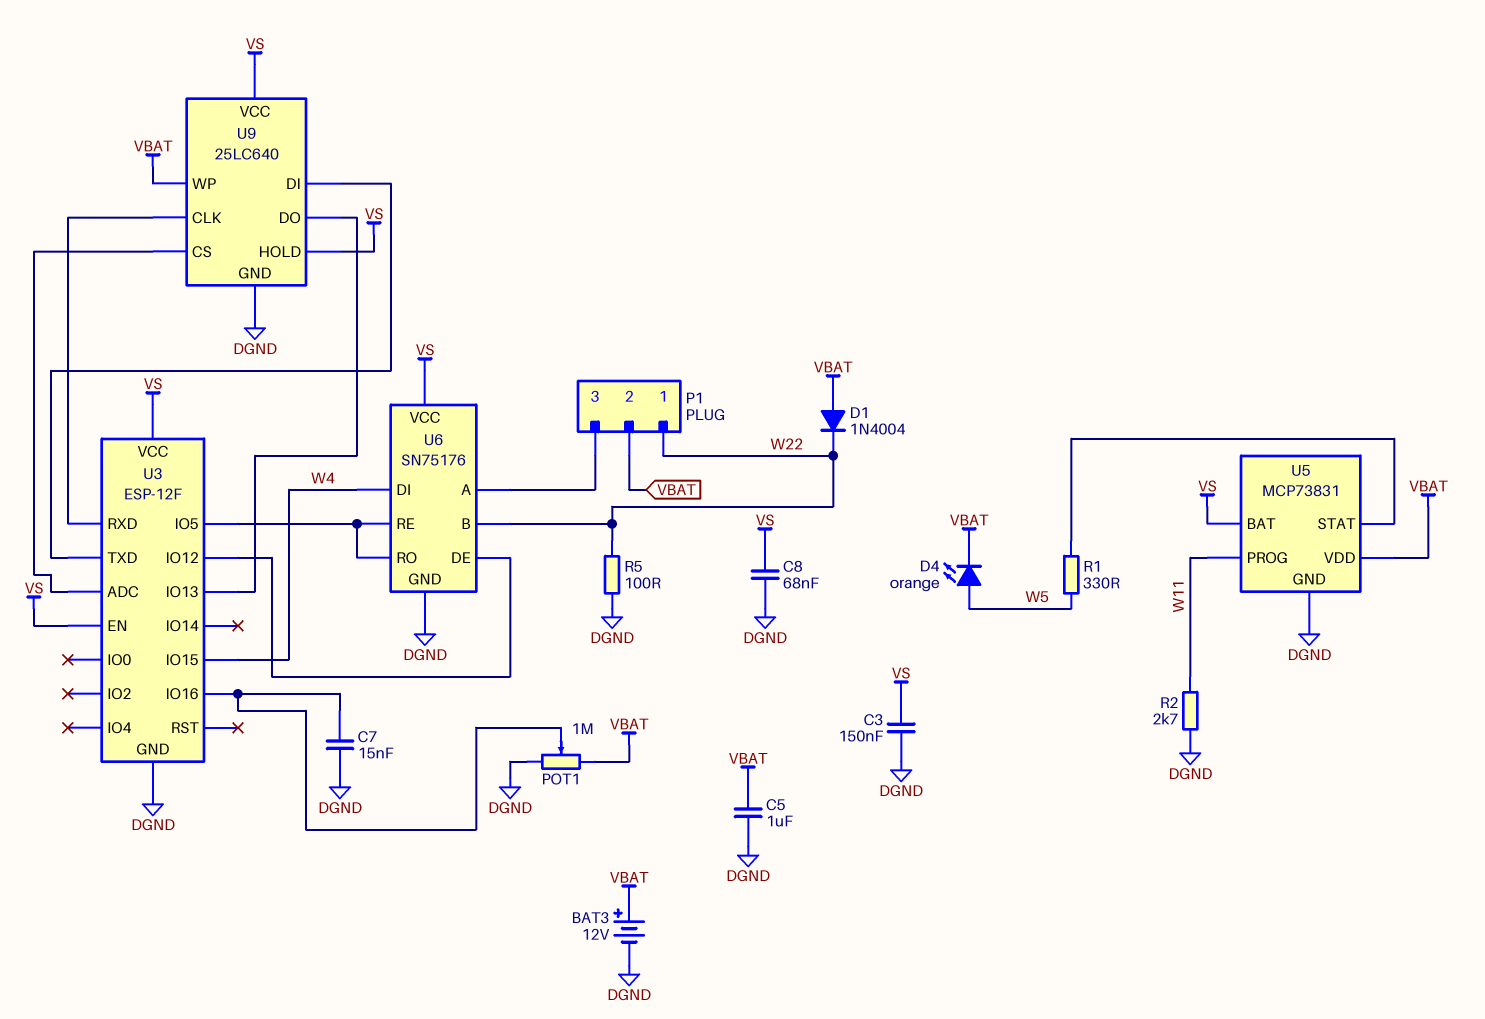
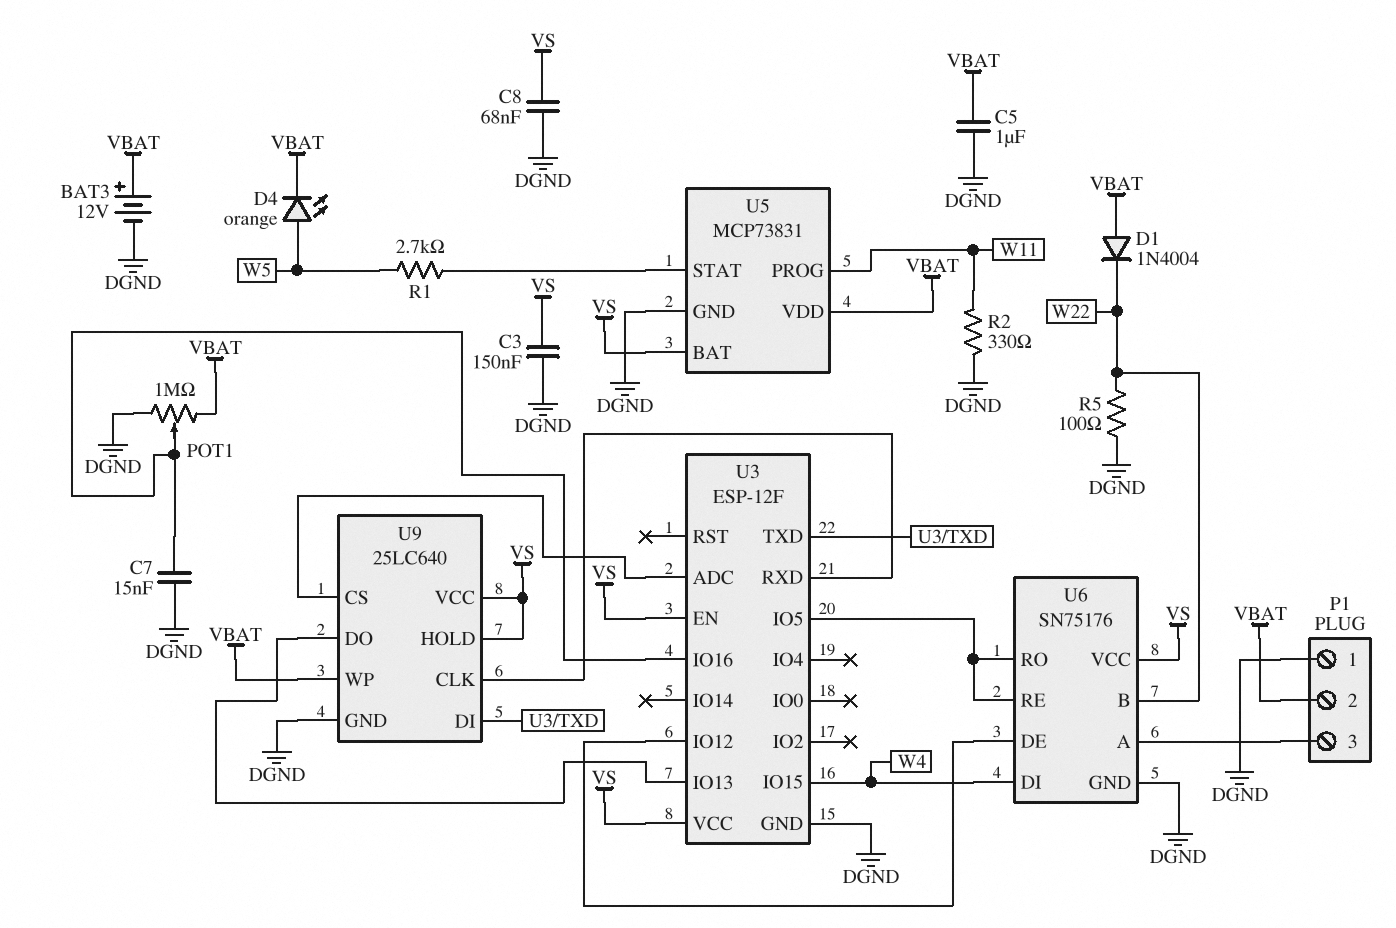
P1 pin 1: W22 -> DGND
R1: 330 (U5/STAT, W5) -> 2.7k (U5/STAT, W5)
R2: 2.7k (DGND, W11) -> 330 (DGND, W11)

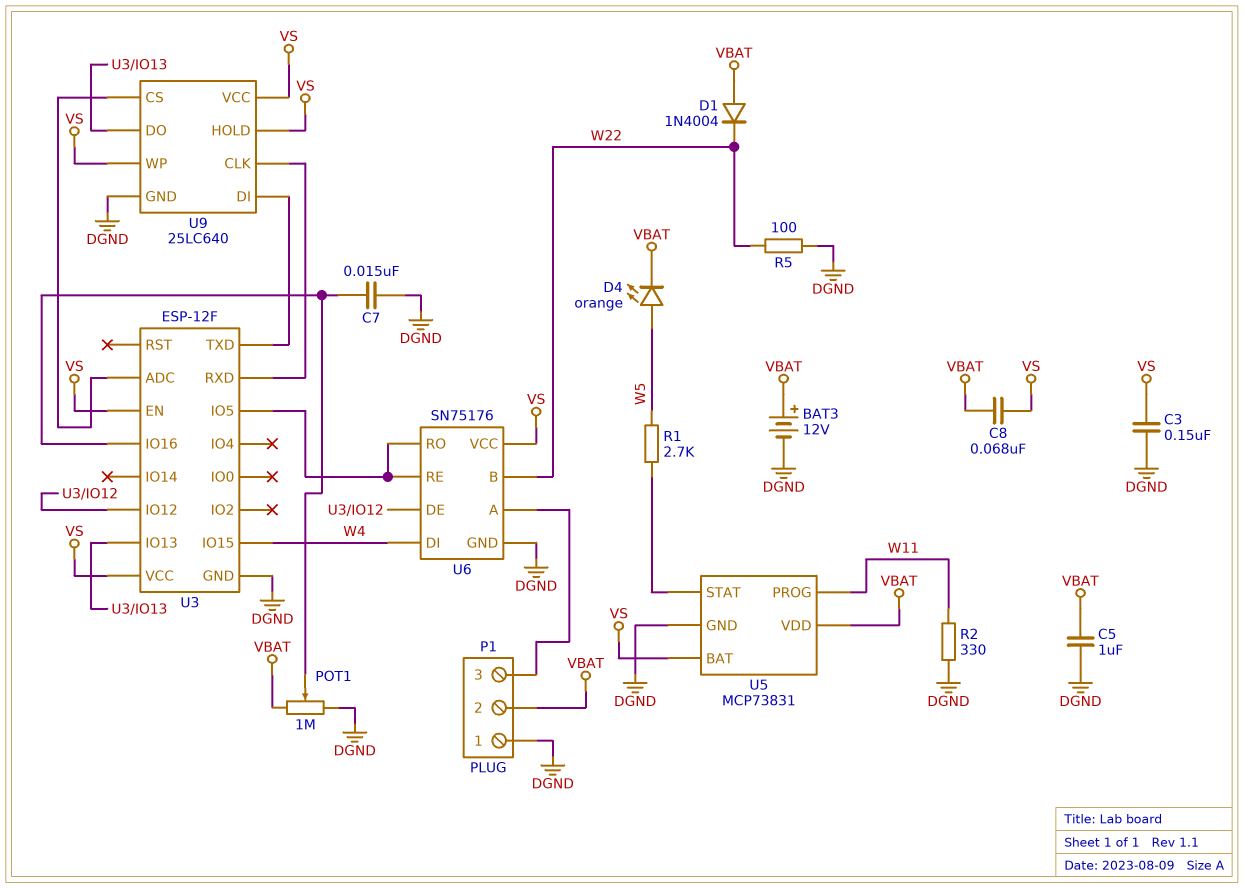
C8: 68nF (DGND, VS) -> 68nF (VBAT, VS)
U9 pin WP: VBAT -> VS

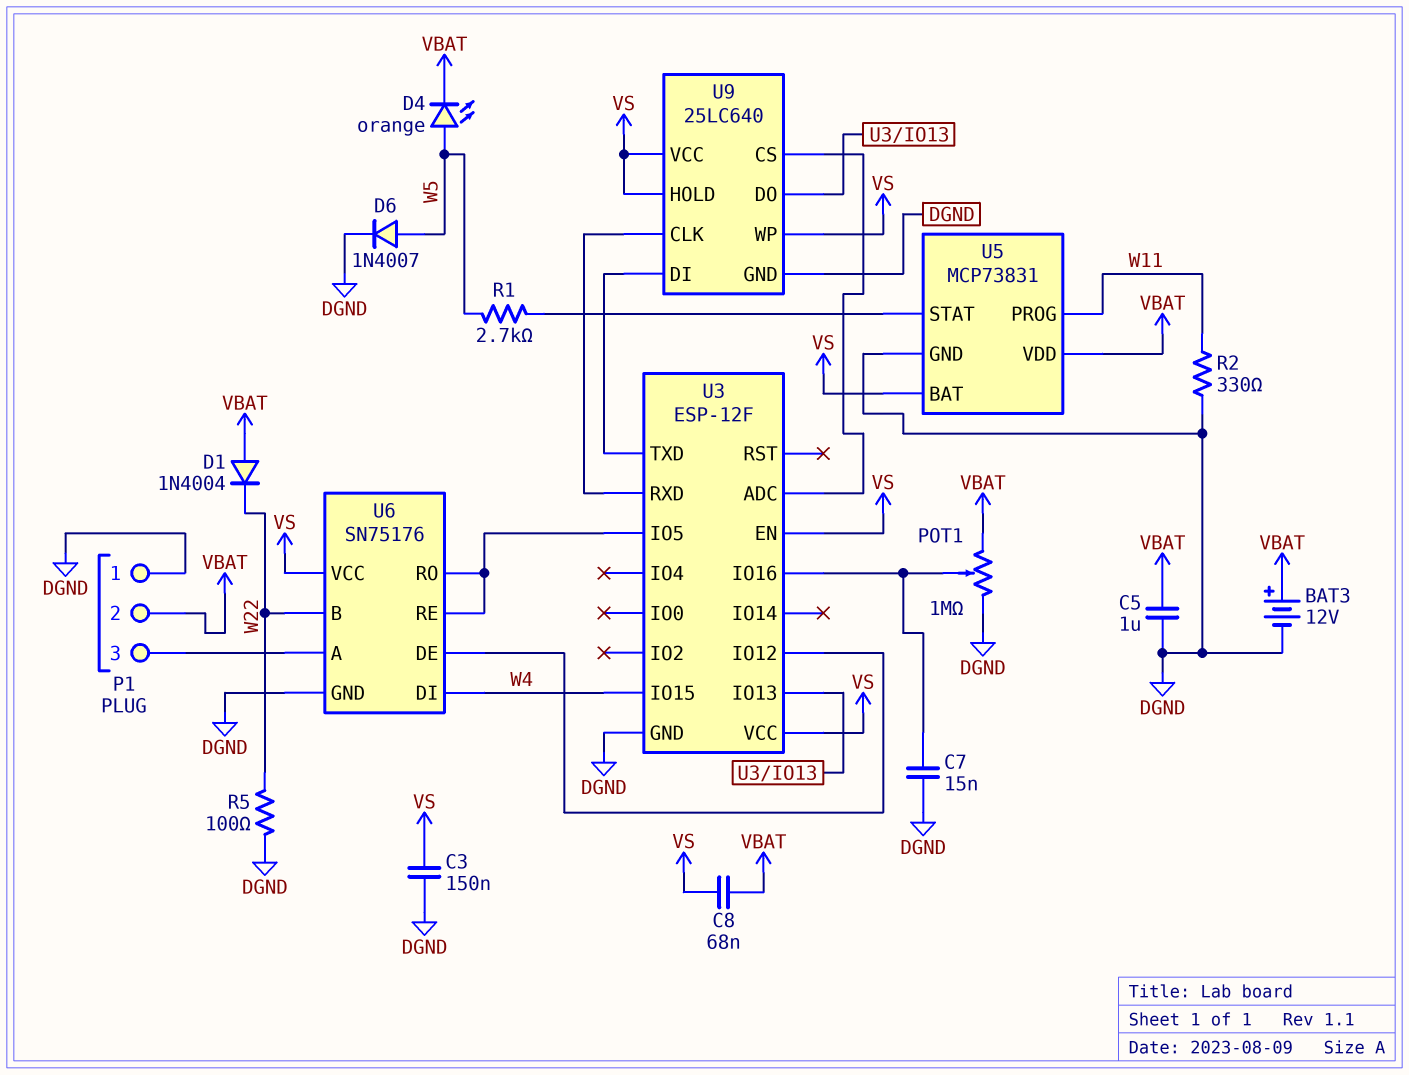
D6: none -> diode 1N4007 (A W5, K DGND)

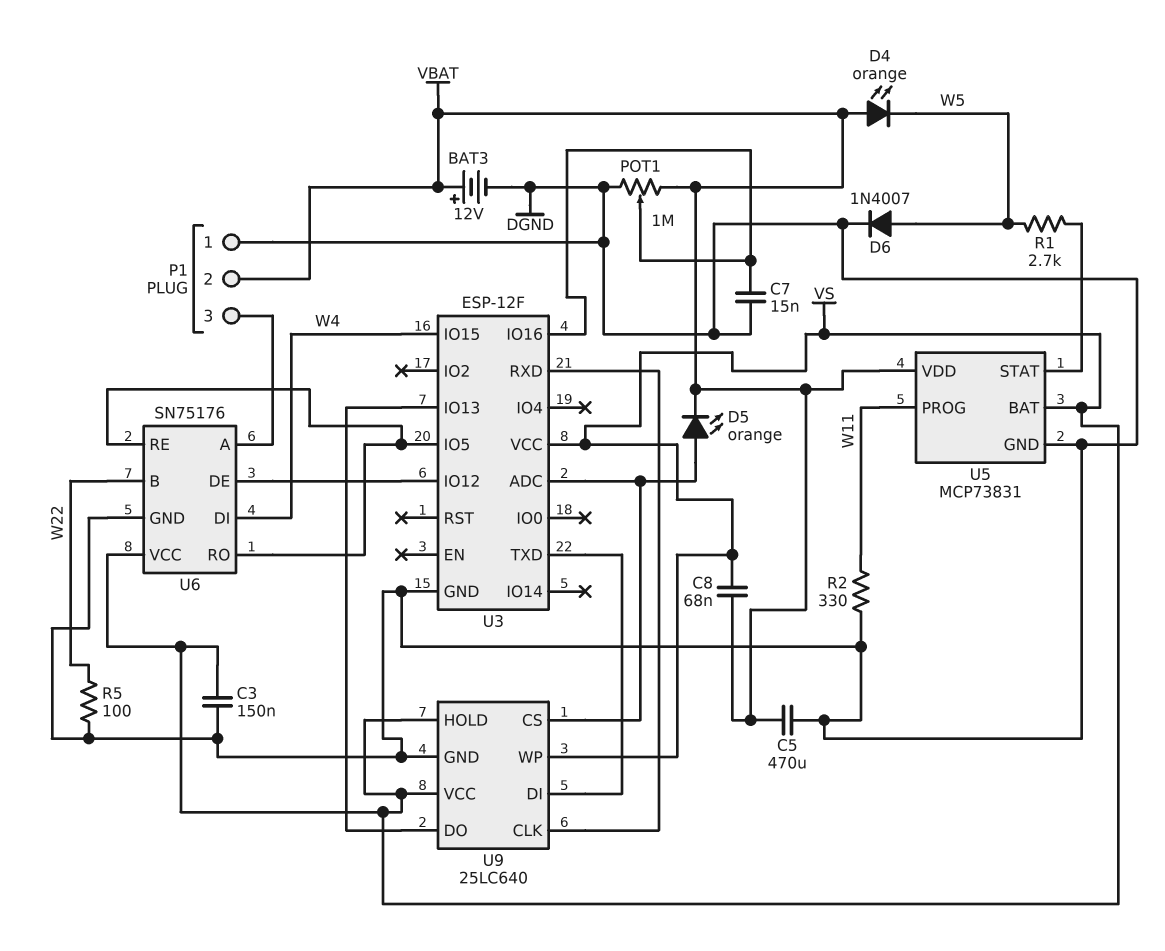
C5: 1uF (DGND, VBAT) -> 470uF (DGND, VBAT)
D1: diode 1N4004 (A VBAT, K W22) -> none
D4: LED orange (A W5, K VBAT) -> LED orange (A VBAT, K W5)
D5: none -> LED orange (A U3/ADC, K VBAT)
U3 pin EN: VS -> none

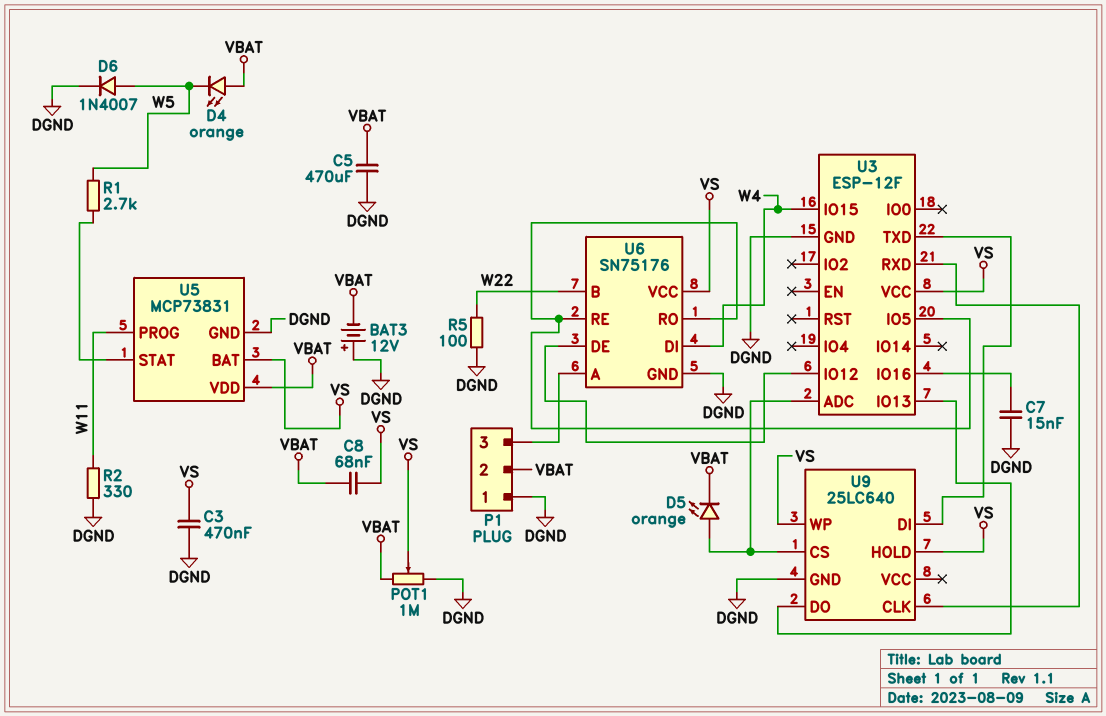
BAT3: 12V (plus VBAT, minus DGND) -> 12V (plus DGND, minus VBAT)
C3: 150nF (DGND, VS) -> 470nF (DGND, VS)
POT1: 1M (DGND, VBAT, wiper U3/IO16) -> 1M (DGND, VBAT, wiper VS)
U9 pin VCC: VS -> none

